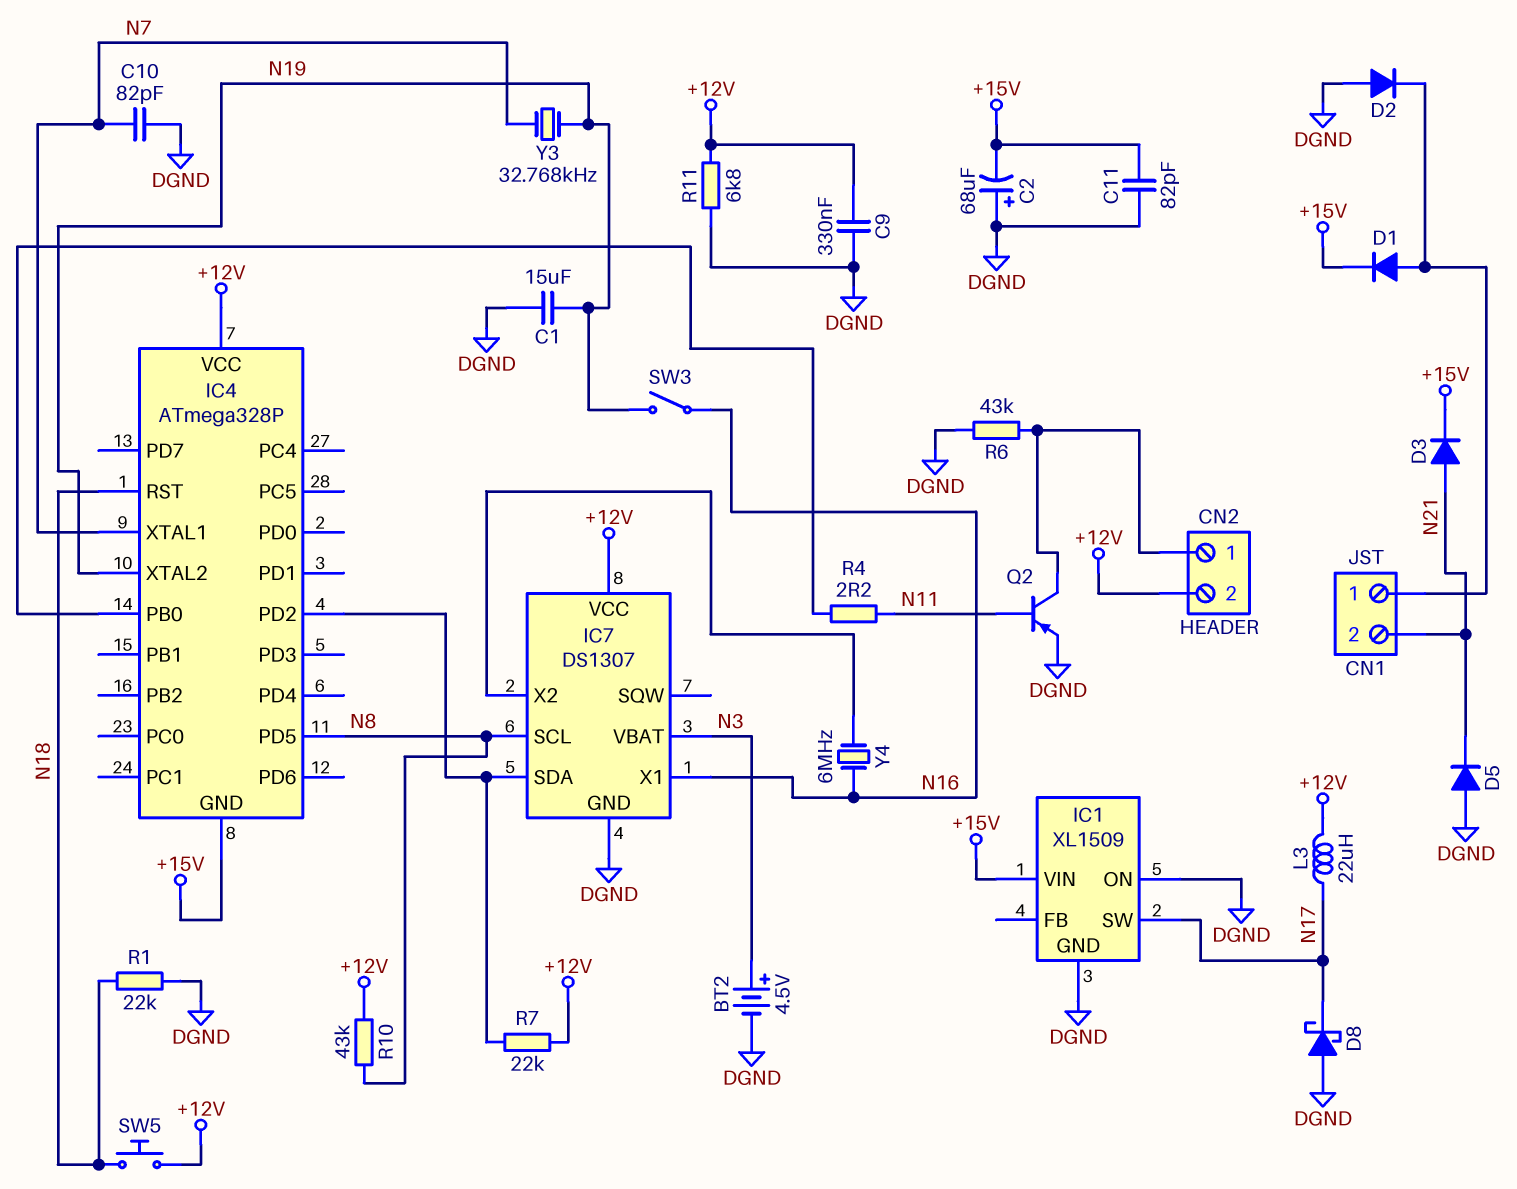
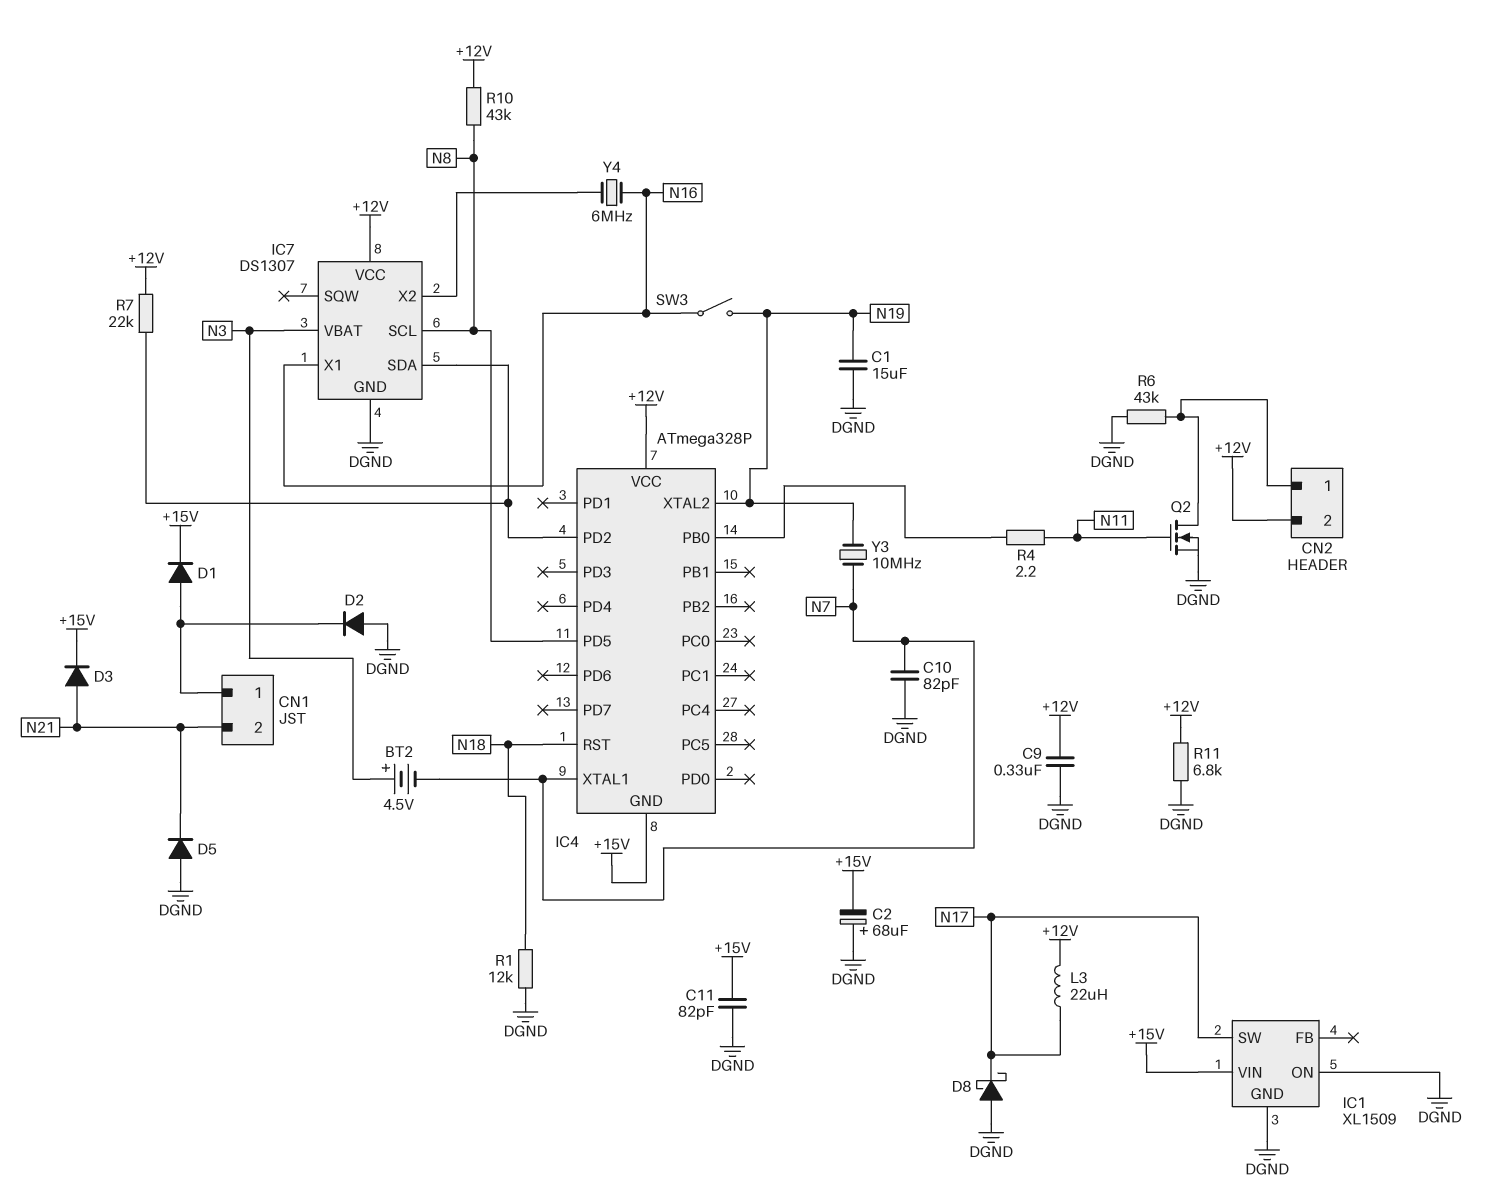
BT2: 4.5V (plus N3, minus DGND) -> 4.5V (plus N3, minus N7)
Q2: PNP (B N11, C CN2/1, E DGND) -> NMOS (G N11, D CN2/1, S DGND)
R1: 22k (DGND, N18) -> 12k (DGND, N18)
SW5: button (+12V, N18) -> none
Y3: 32.768kHz (N7, N19) -> 10MHz (N7, N19)

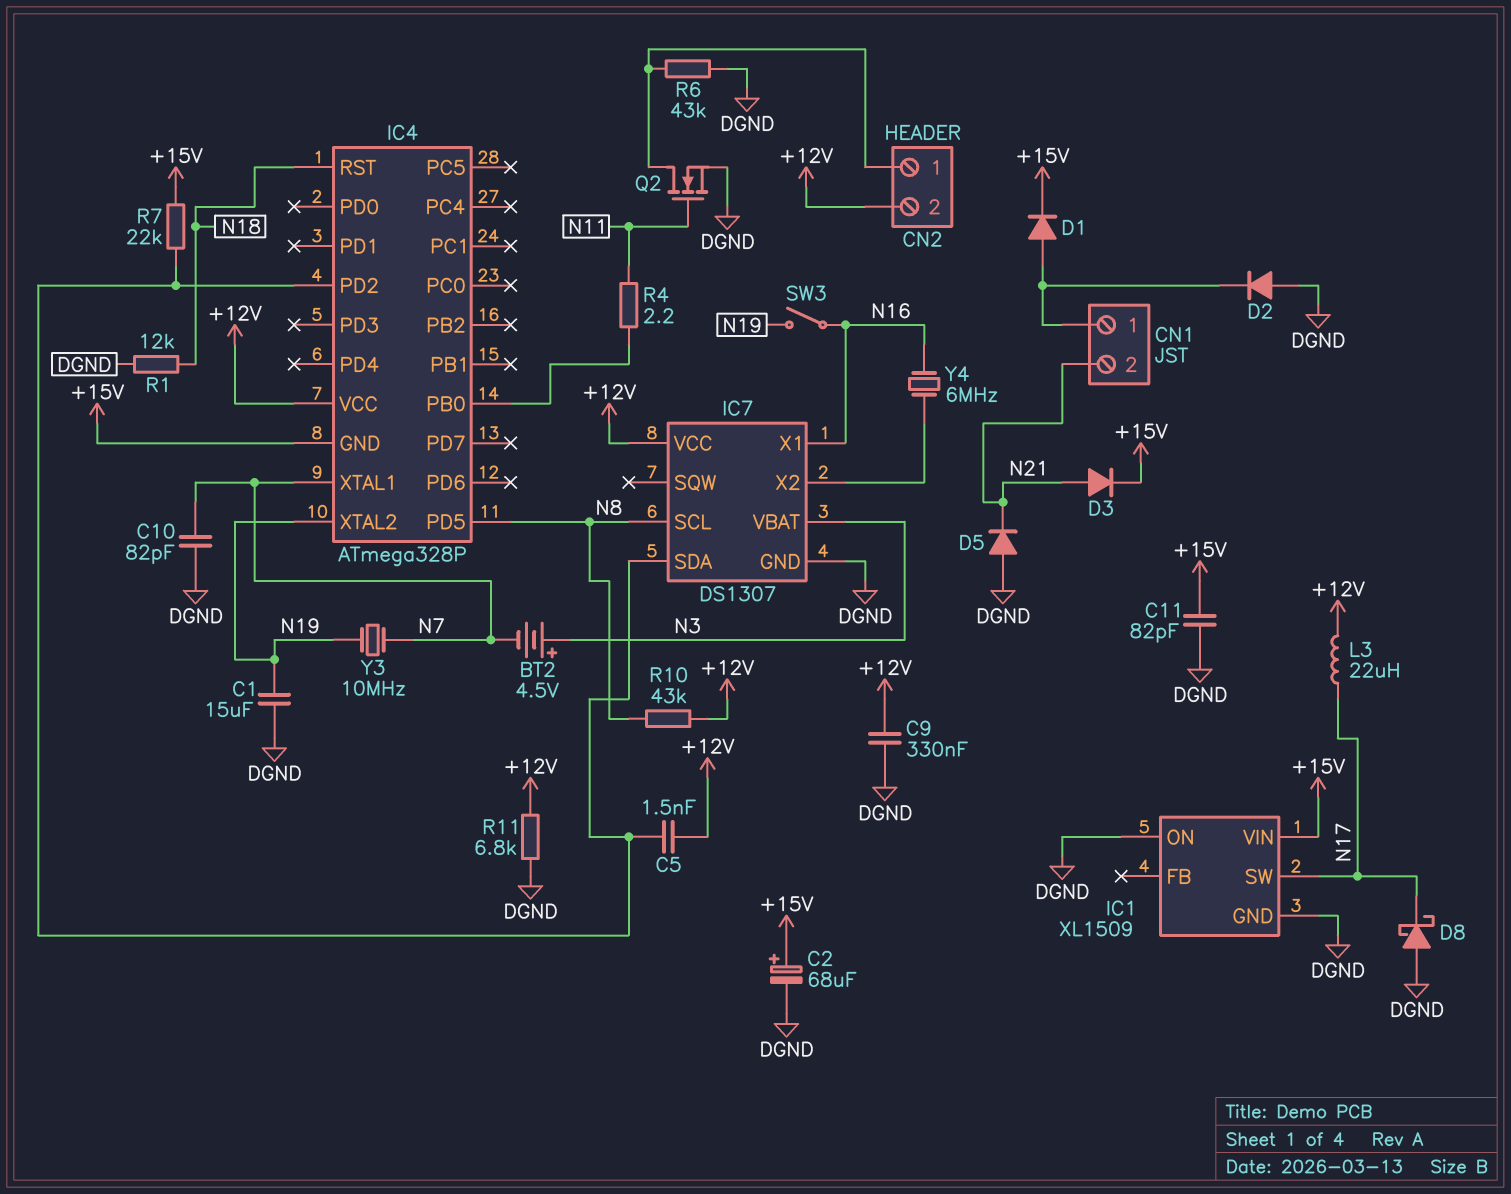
C2: 68uF (plus DGND, minus +15V) -> 68uF (plus +15V, minus DGND)
C5: none -> 1.5nF (+12V, IC4/PD2)
R7: 22k (+12V, IC4/PD2) -> 22k (+15V, IC4/PD2)

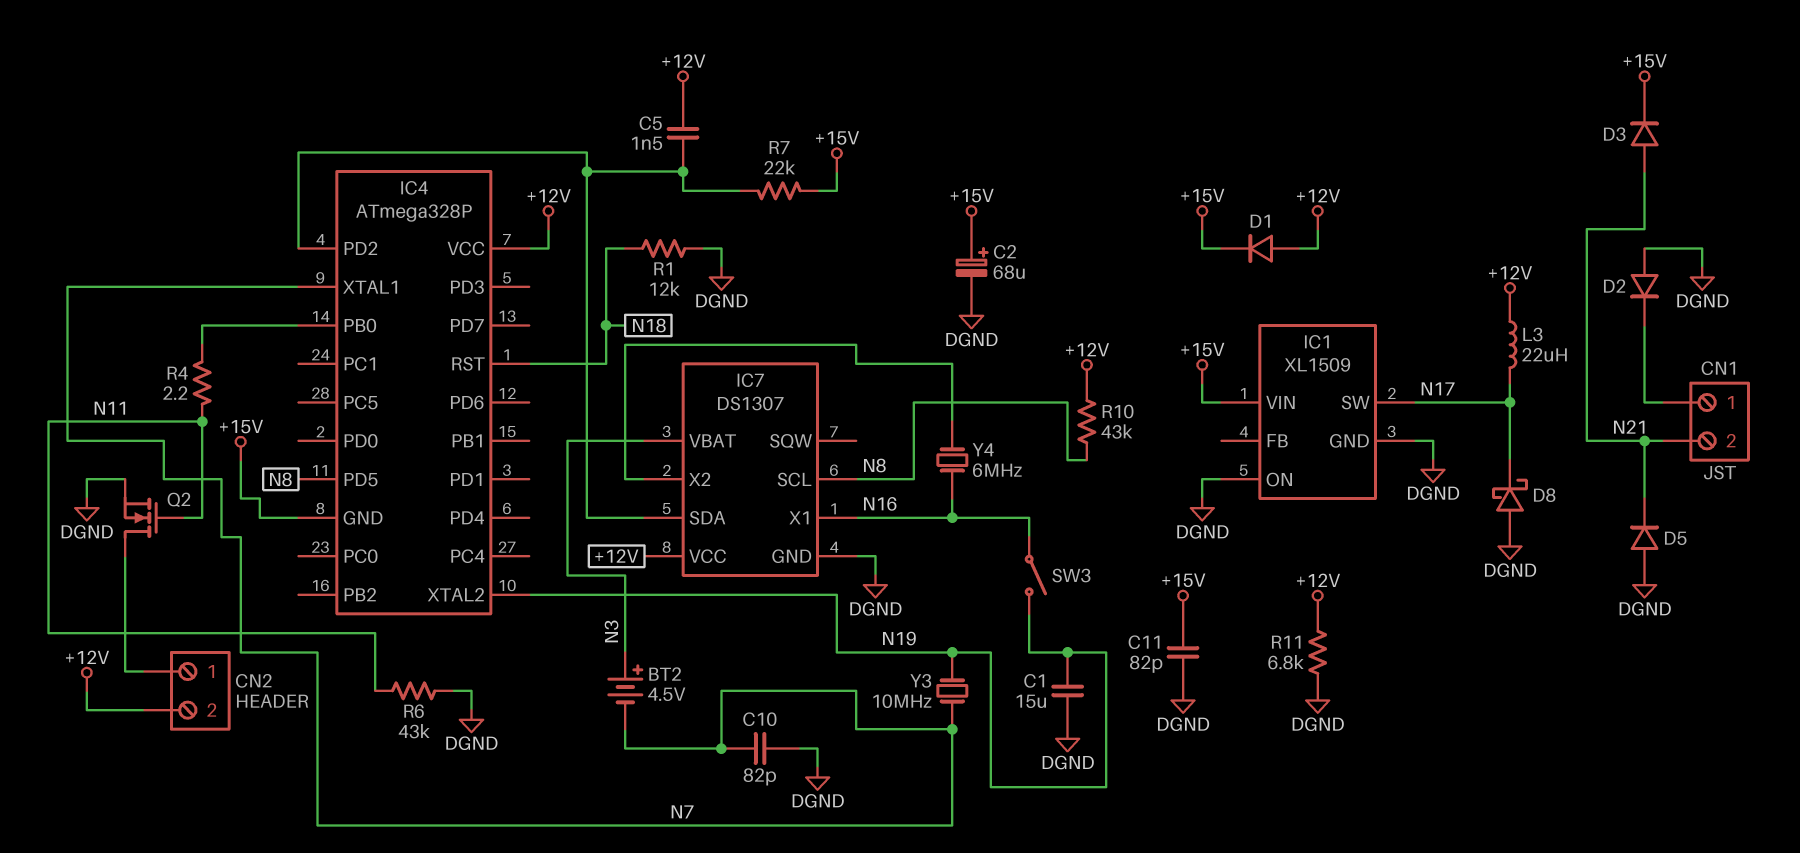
C9: 330nF (+12V, DGND) -> none
D1: diode (A CN1/1, K +15V) -> diode (A +12V, K +15V)
R6: 43k (CN2/1, DGND) -> 43k (DGND, N11)

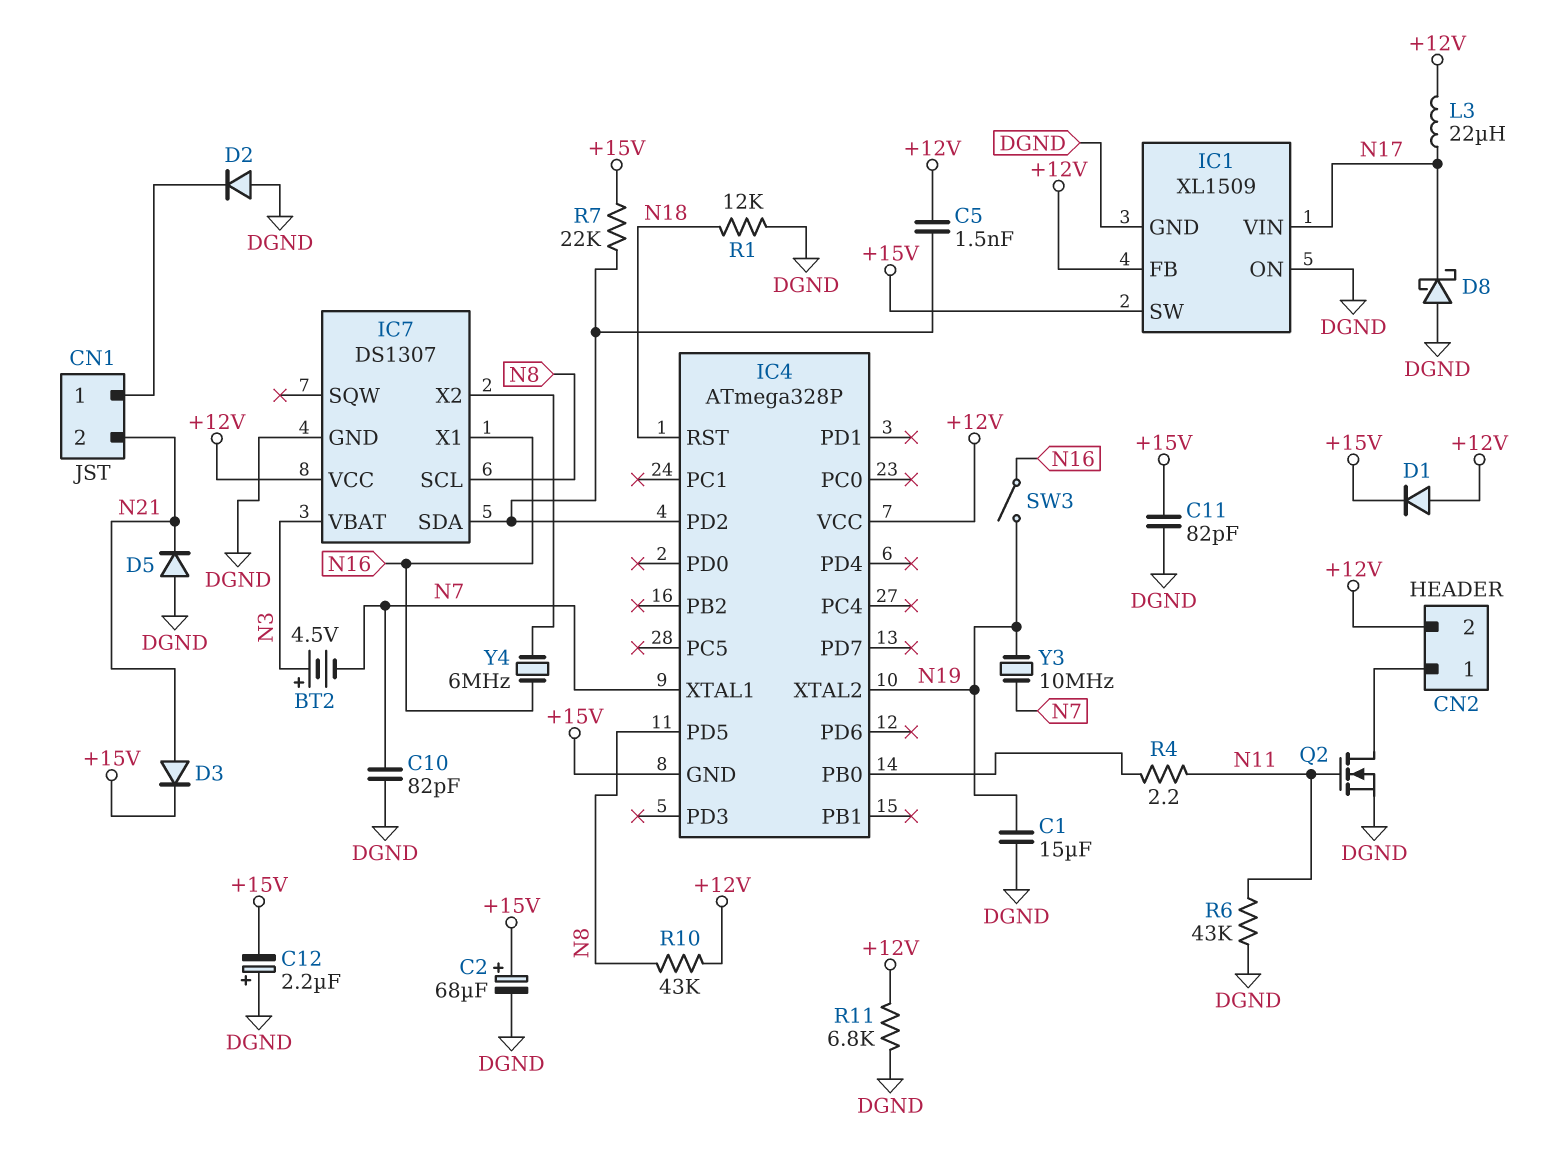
C12: none -> 2.2uF (plus DGND, minus +15V)
IC1 pin FB: none -> +12V
IC1 pin SW: N17 -> +15V
IC1 pin VIN: +15V -> N17

